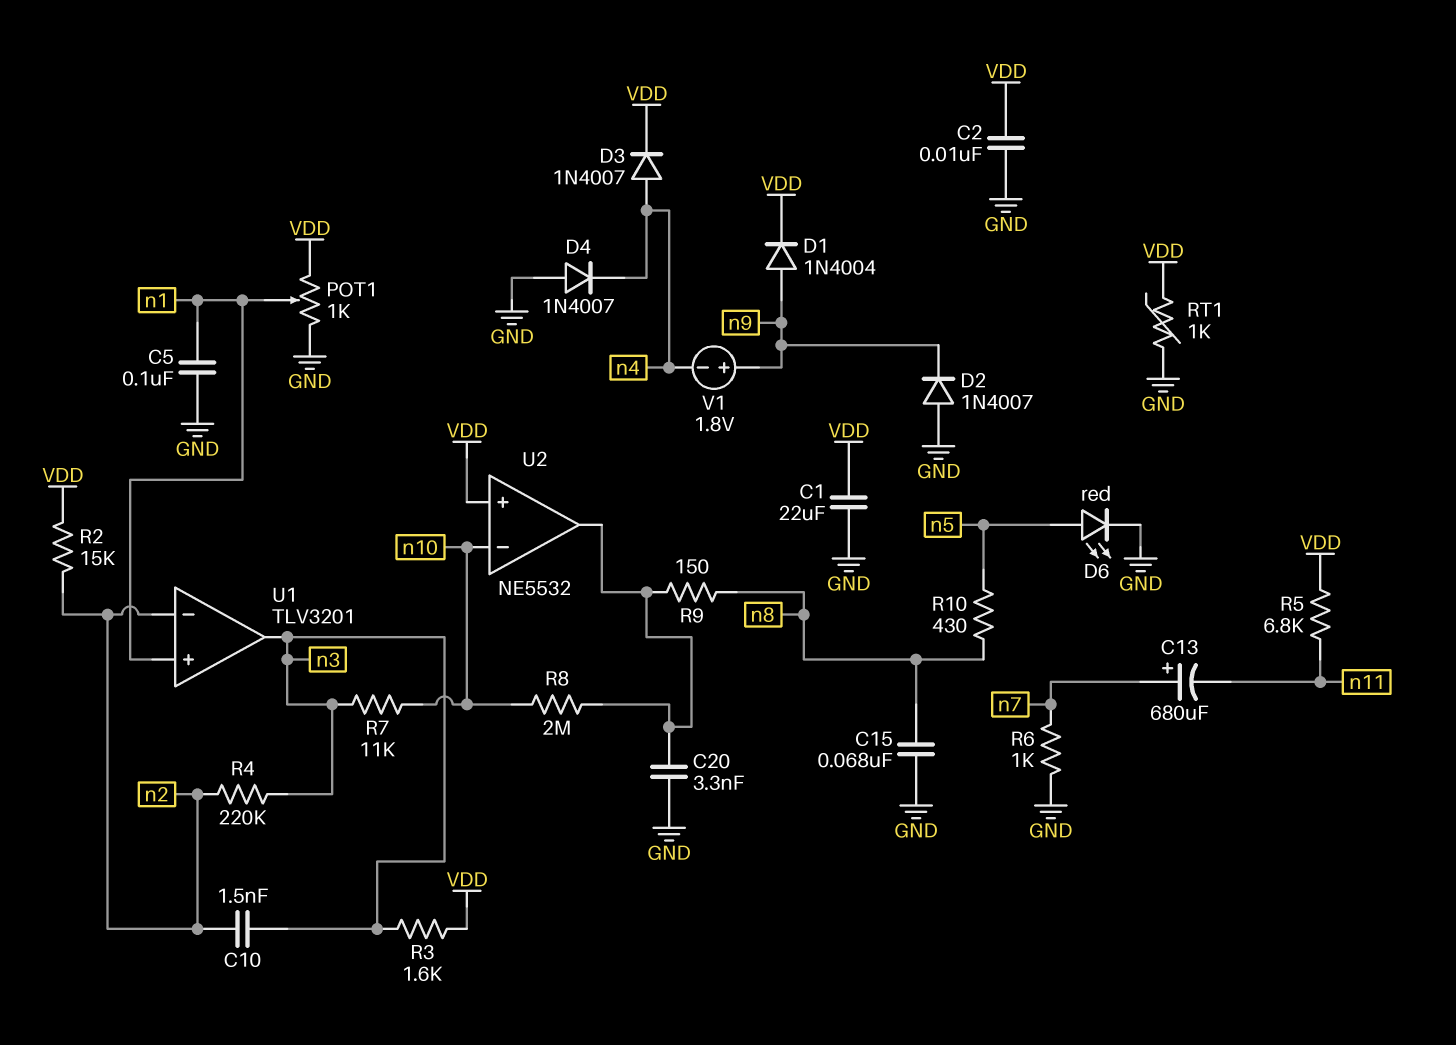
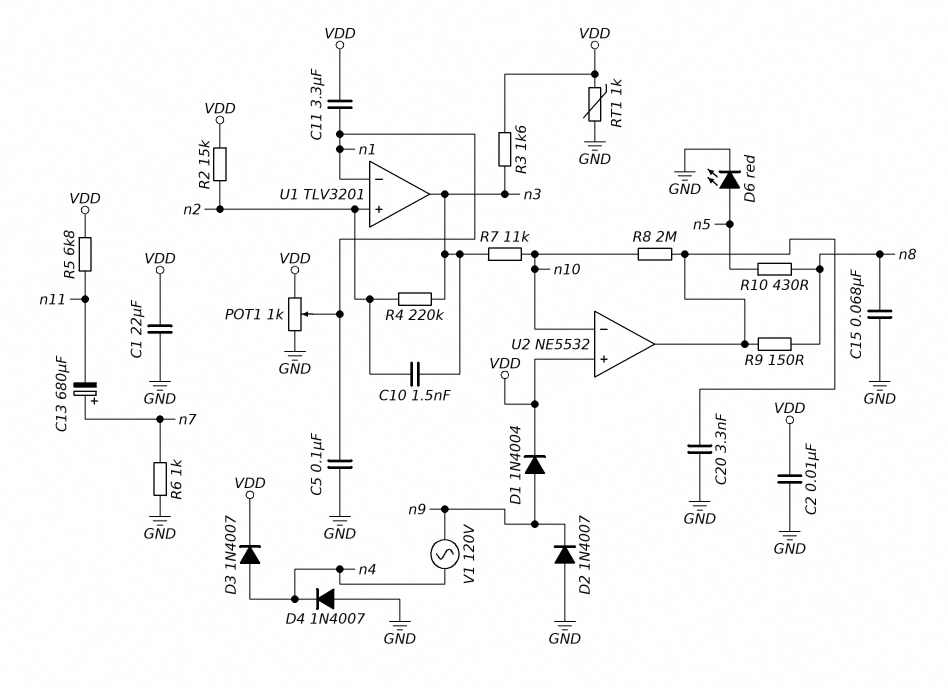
C11: none -> 3.3uF (VDD, n1)
U1 pin in+: n1 -> n2
U1 pin in-: n2 -> n1
V1: 1.8V (plus n9, minus n4) -> AC 120V (n4, n9)

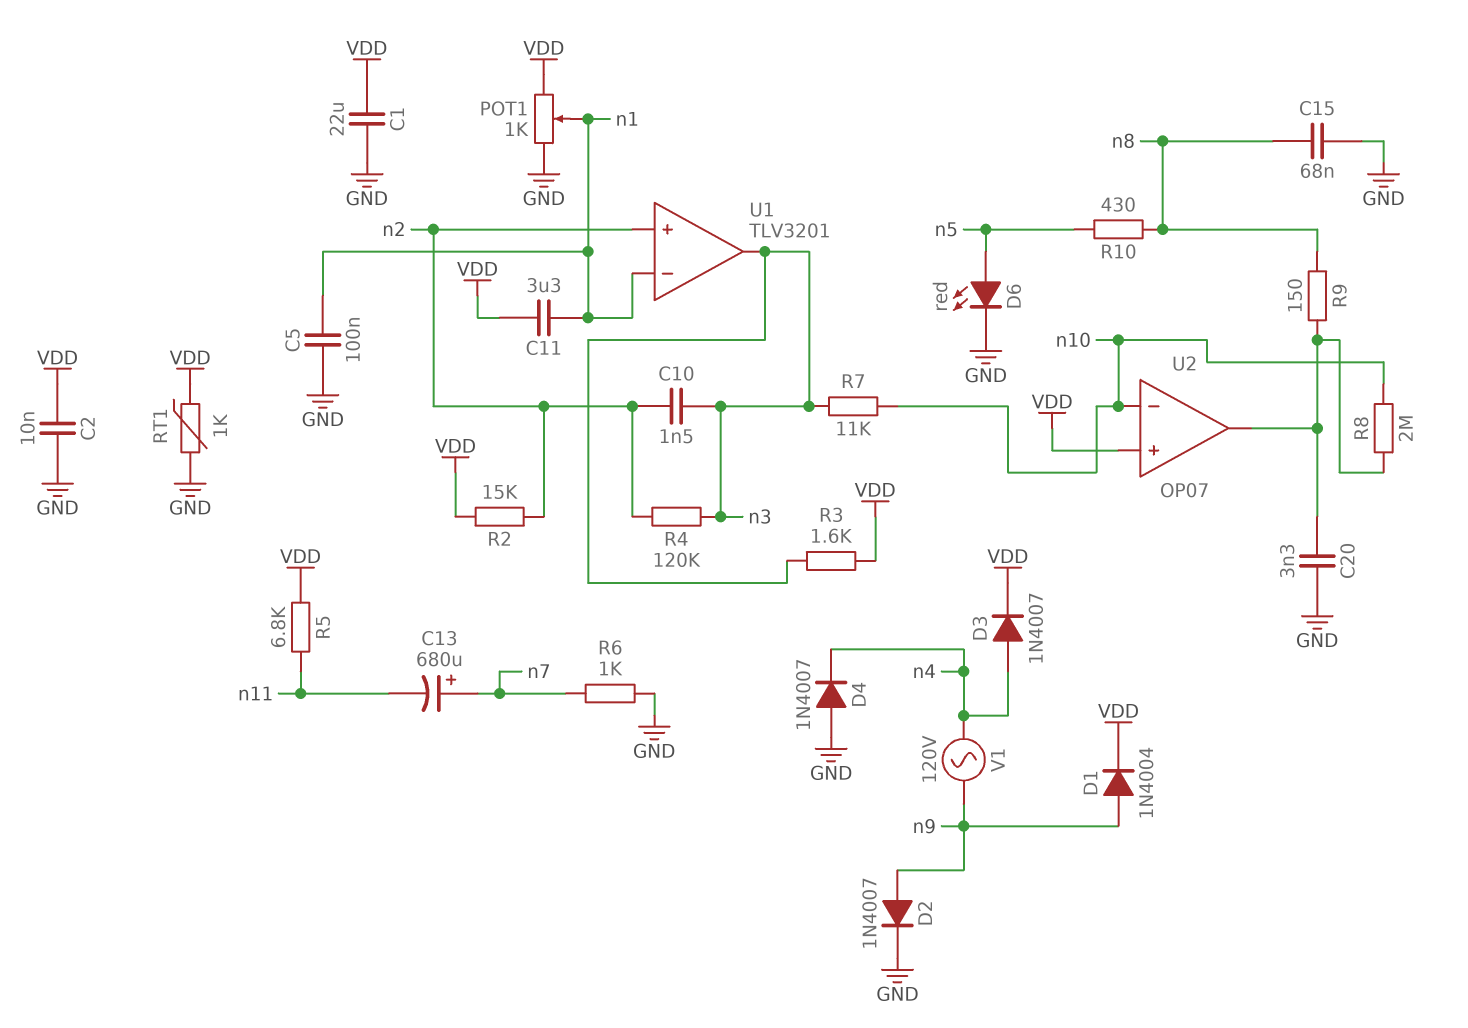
D2: diode 1N4007 (A GND, K n9) -> diode 1N4007 (A n9, K GND)
R4: 220k (n2, n3) -> 120k (n2, n3)
U2: NE5532 -> OP07

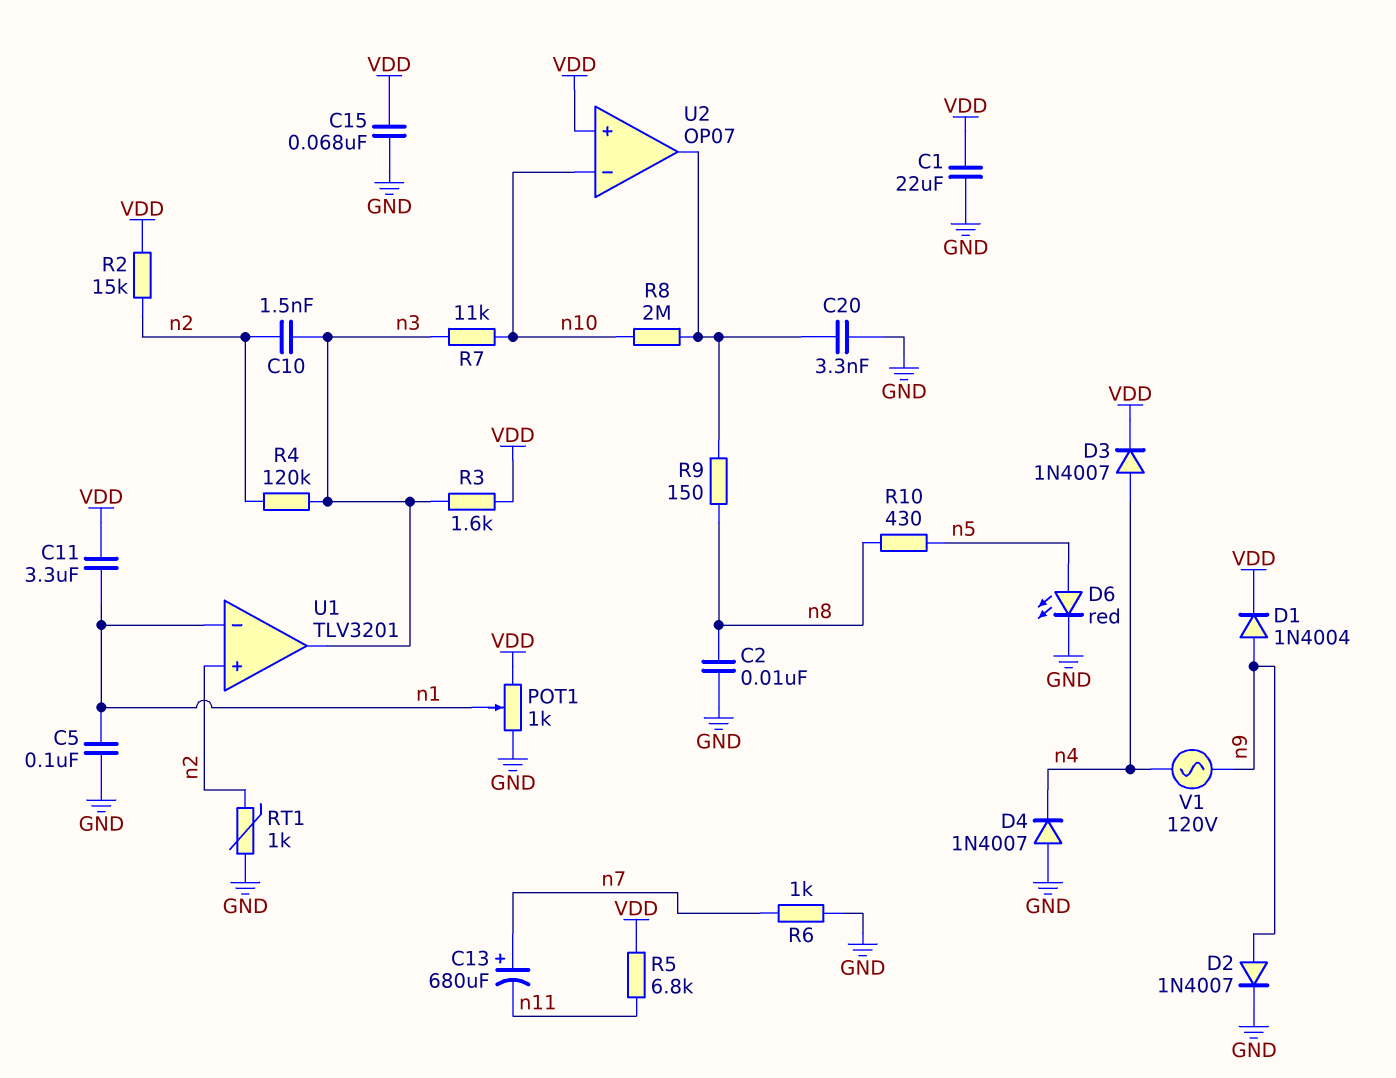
C2: 10nF (GND, VDD) -> 10nF (GND, n8)
C15: 68nF (GND, n8) -> 68nF (GND, VDD)
RT1: 1k (GND, VDD) -> 1k (GND, n2)

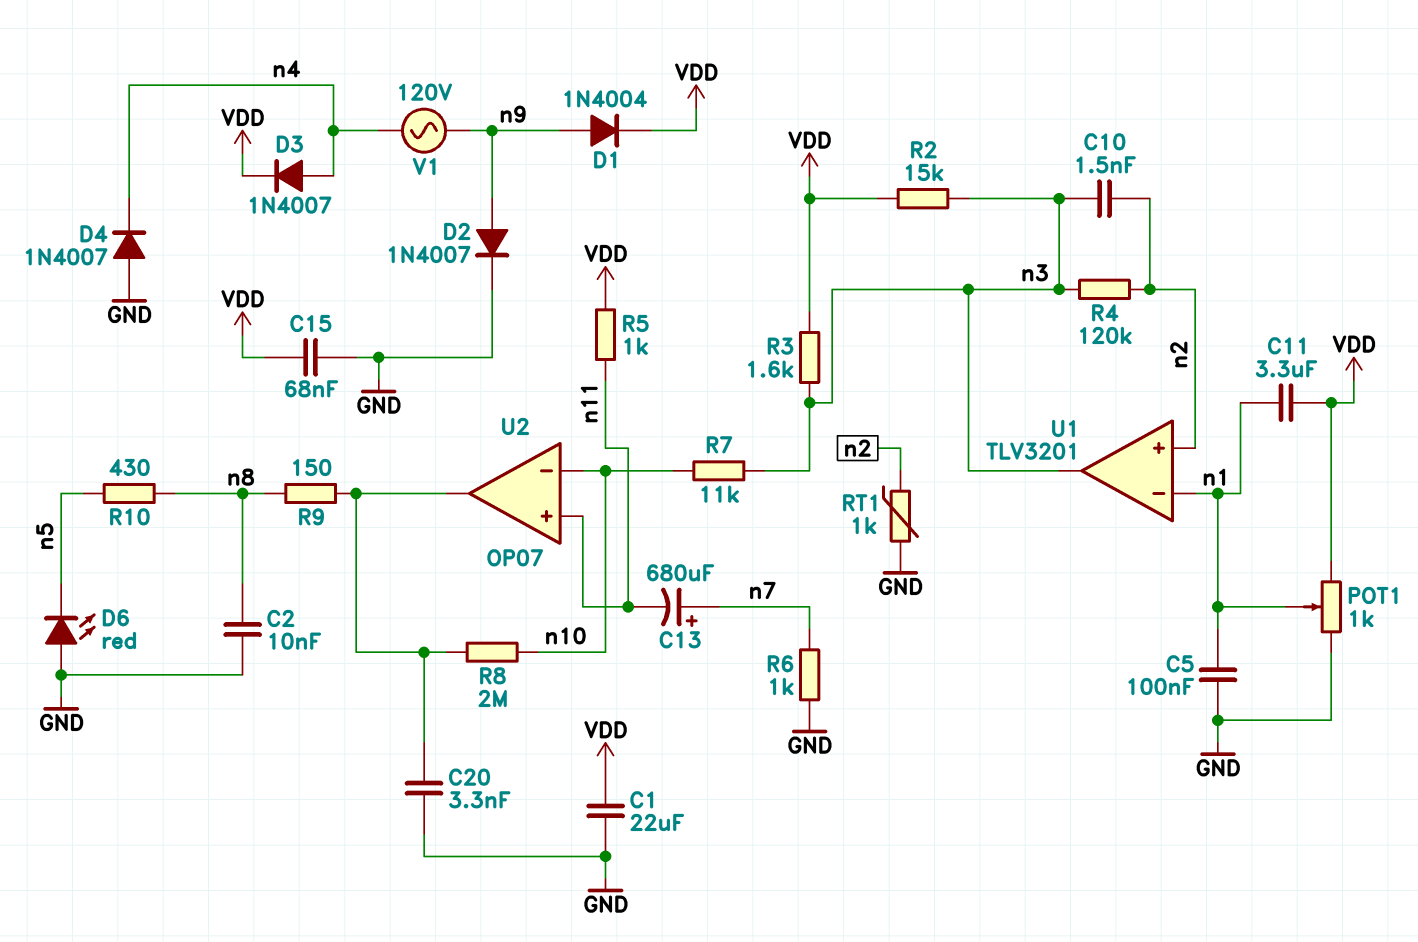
D6: LED red (A n5, K GND) -> LED red (A GND, K n5)
R2: 15k (VDD, n2) -> 15k (VDD, n3)
R5: 6.8k (VDD, n11) -> 1k (VDD, n11)
U2 pin in+: VDD -> n11

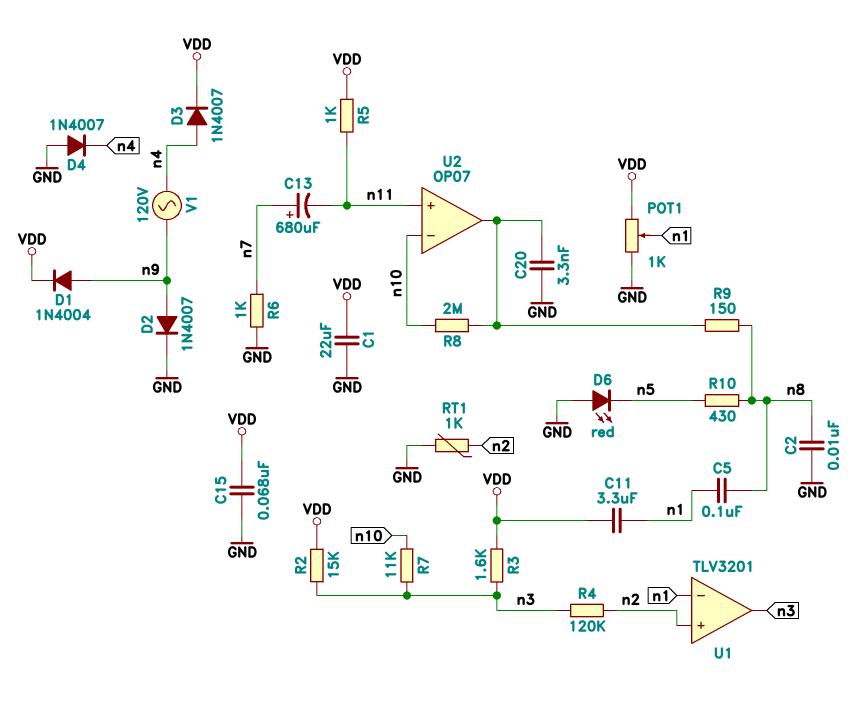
C5: 100nF (GND, n1) -> 100nF (n1, n8)
C10: 1.5nF (n2, n3) -> none

